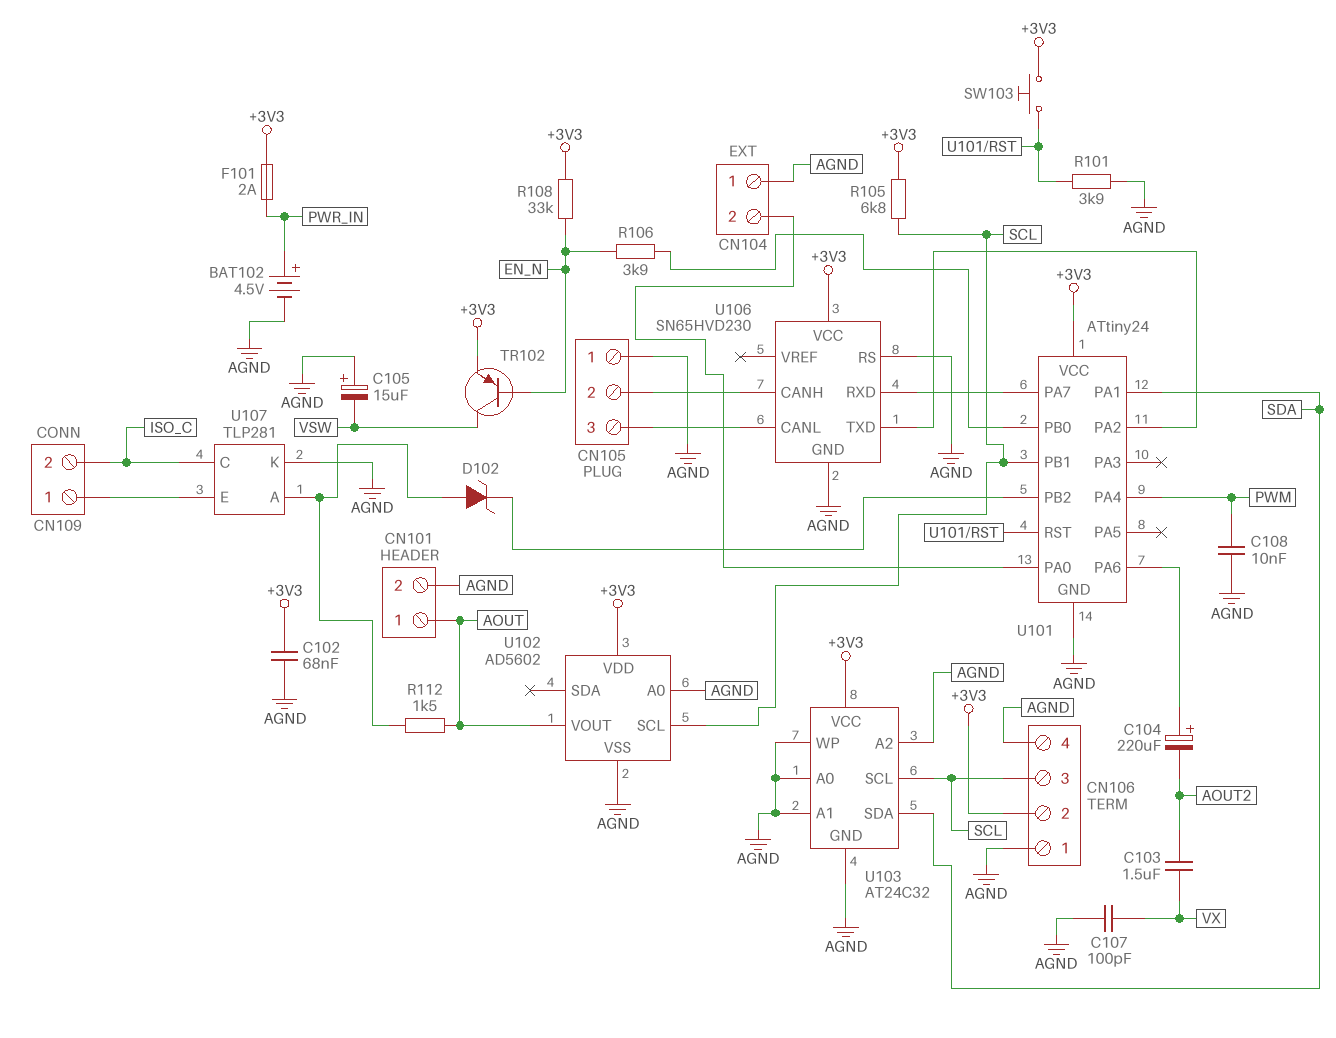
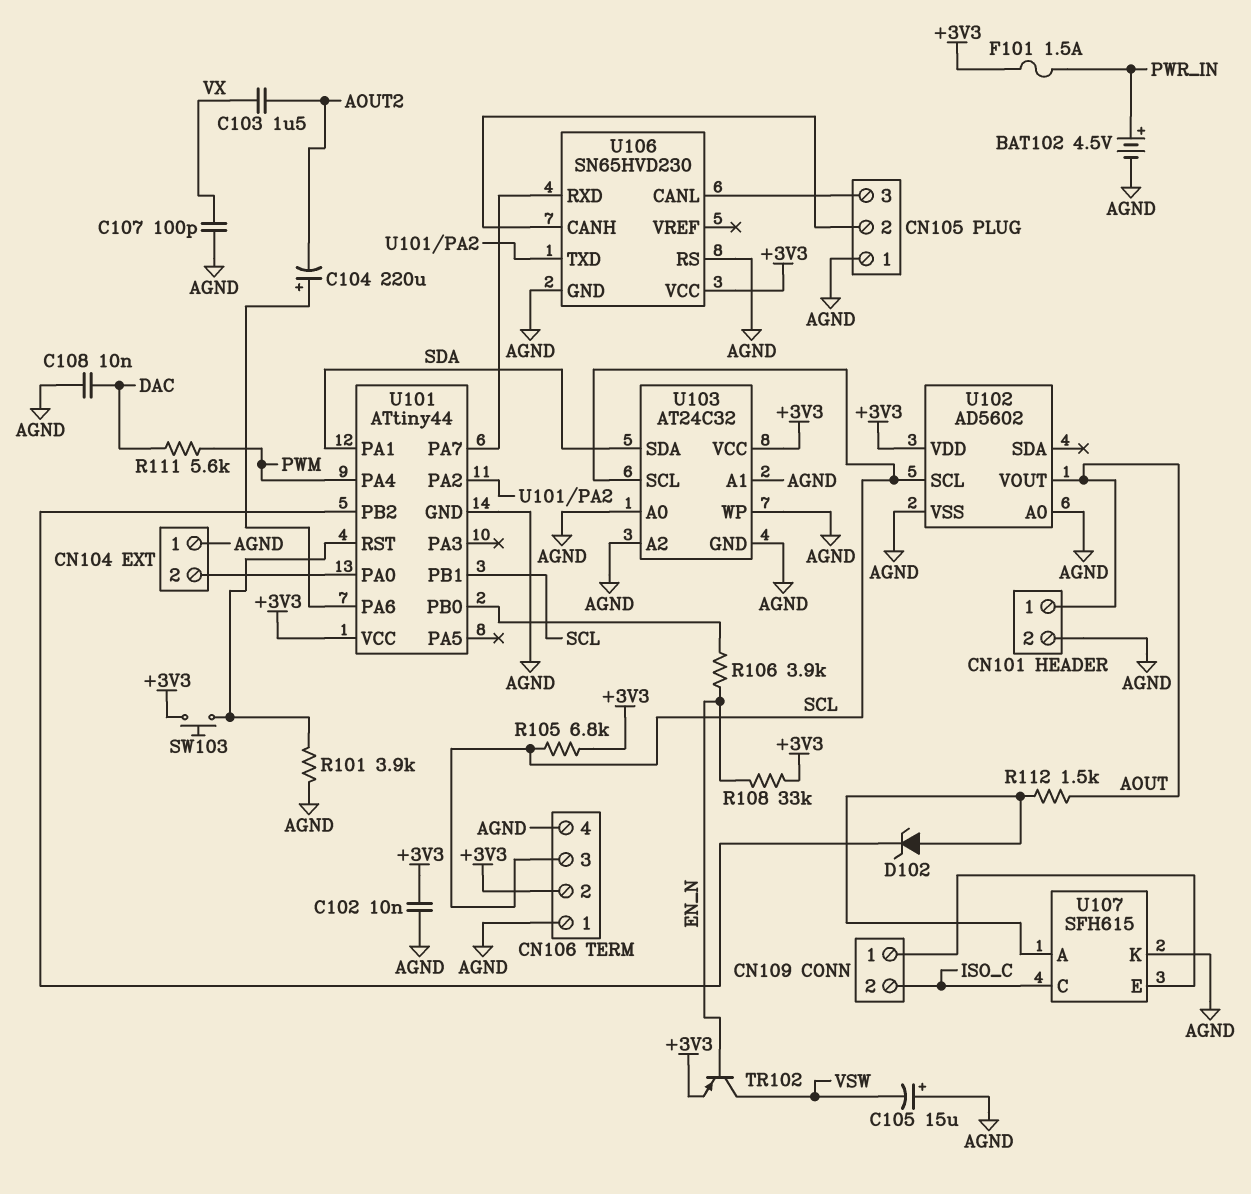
C102: 68nF (+3V3, AGND) -> 10nF (+3V3, AGND)
C108: 10nF (AGND, PWM) -> 10nF (AGND, DAC)
F101: 2A (+3V3, PWR_IN) -> 1.5A (+3V3, PWR_IN)
R111: none -> 5.6k (DAC, PWM)
U101: ATtiny24 -> ATtiny44
U107: TLP281 -> SFH615

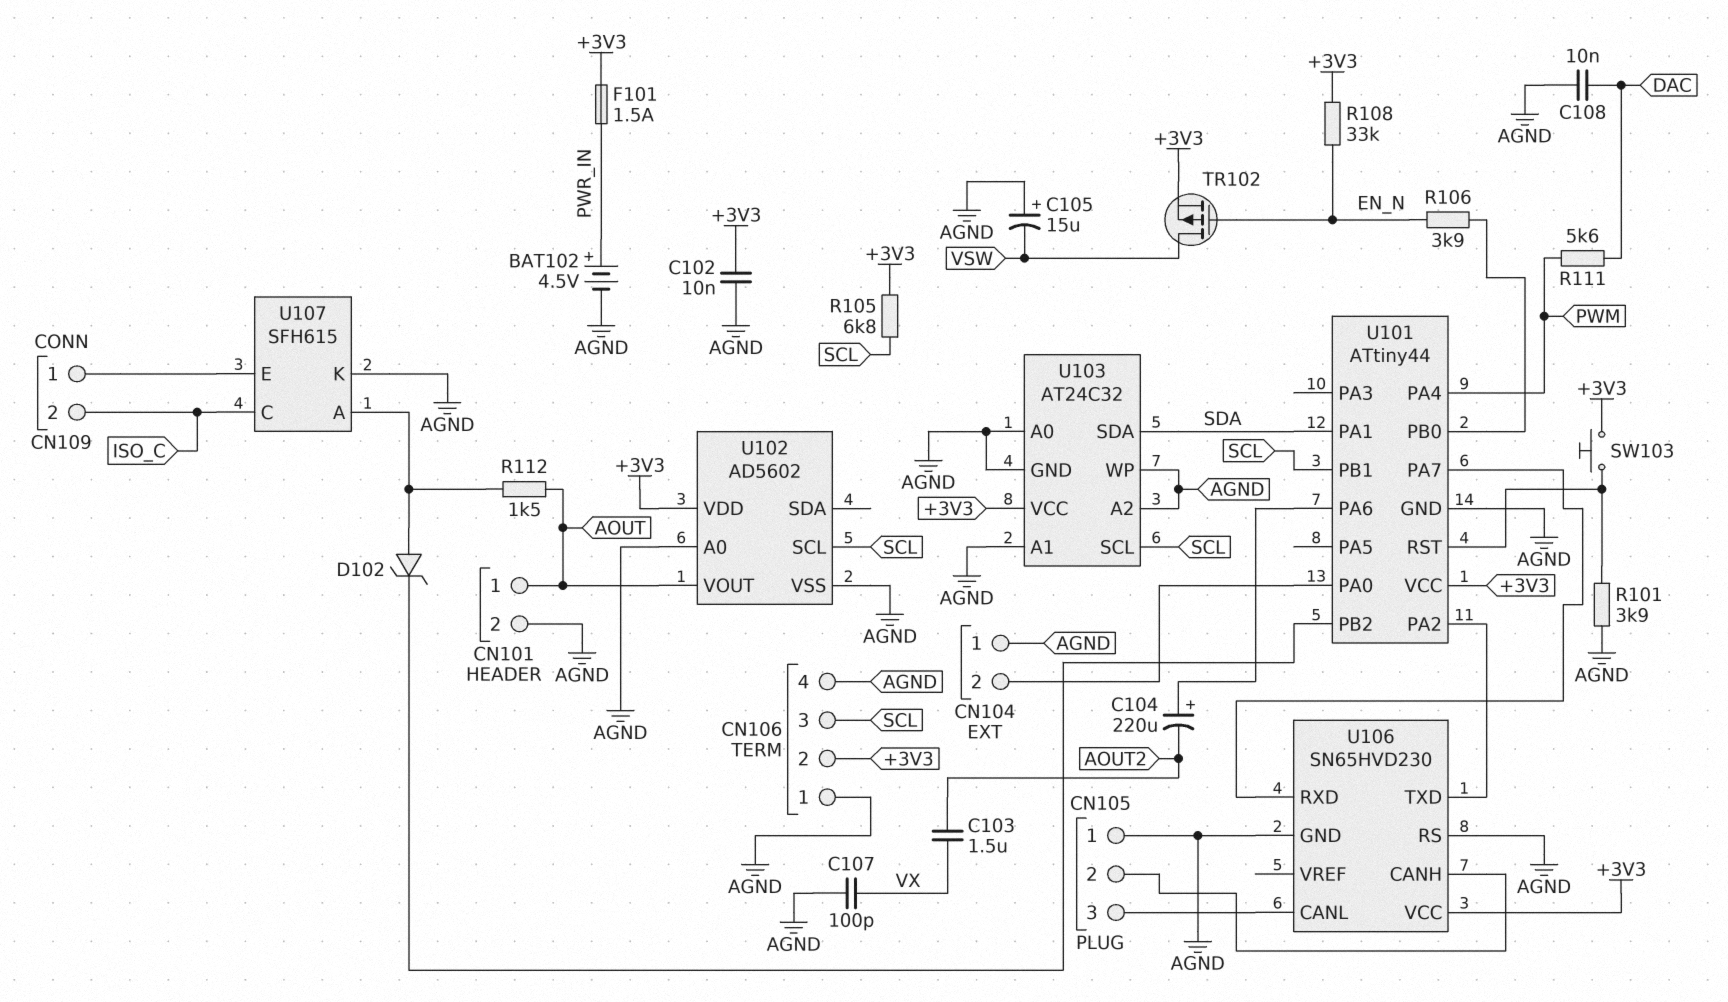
TR102: PNP (B EN_N, C VSW, E +3V3) -> PMOS (G EN_N, D VSW, S +3V3)

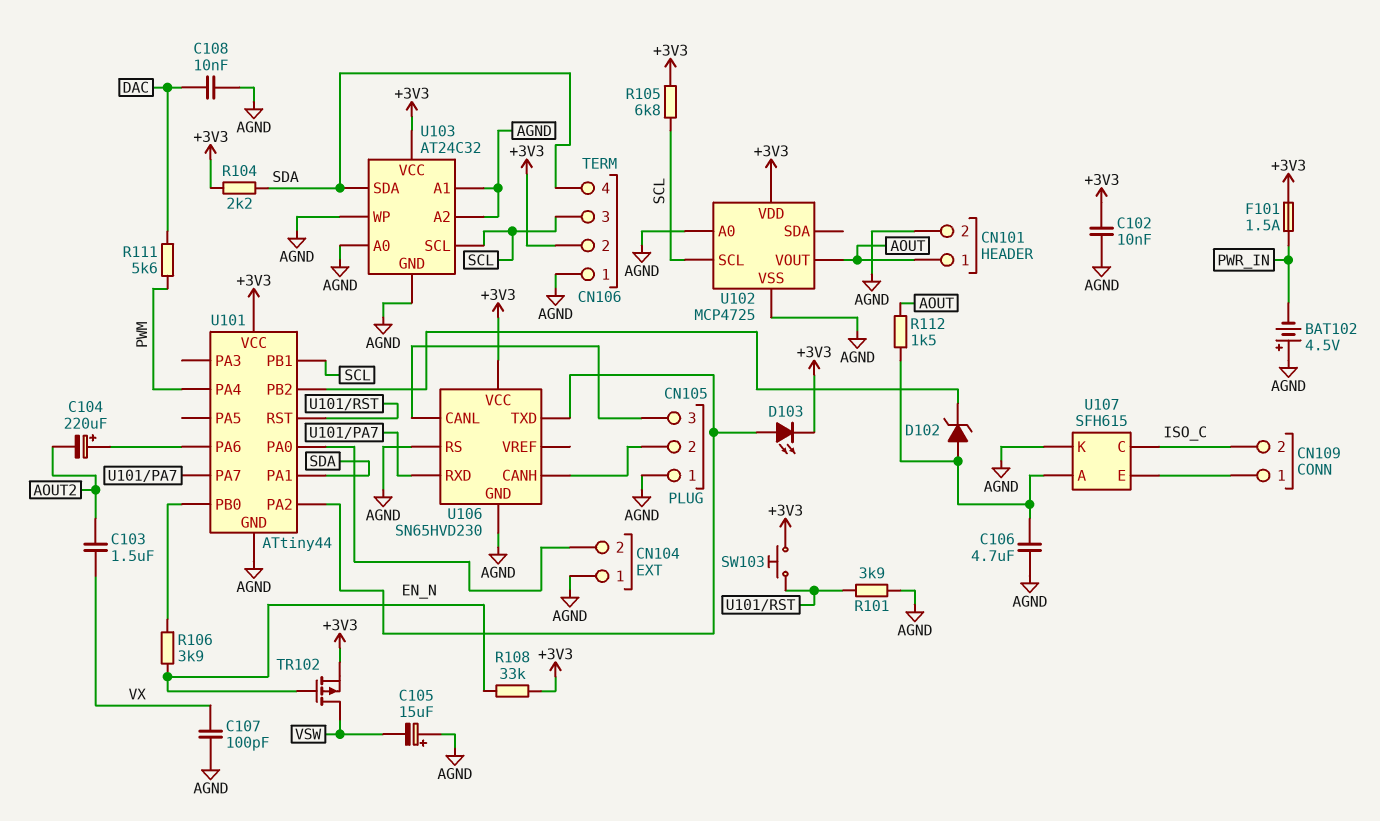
BAT102: 4.5V (plus PWR_IN, minus AGND) -> 4.5V (plus AGND, minus PWR_IN)
C106: none -> 4.7uF (AGND, U107/A)
CN106 pin 4: AGND -> SDA
D103: none -> LED (A U101/PA2, K +3V3)
R104: none -> 2.2k (+3V3, SDA)
U102: AD5602 -> MCP4725

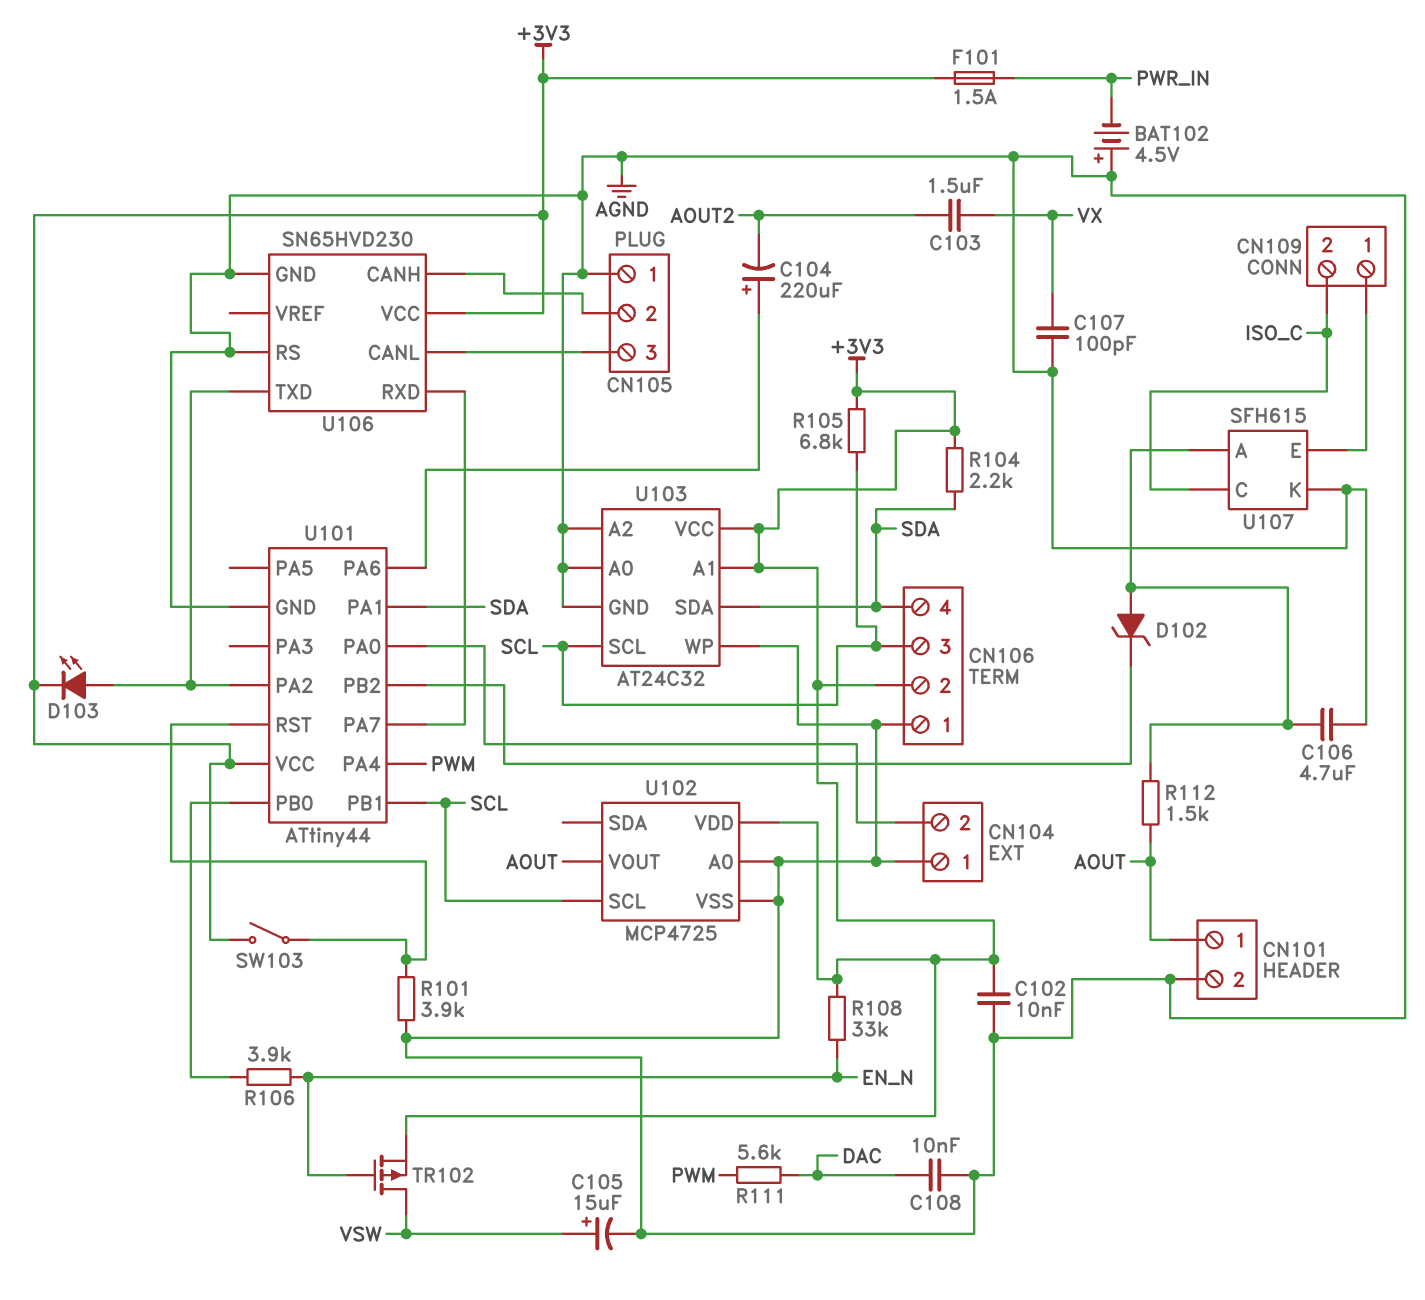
C105: 15uF (plus AGND, minus VSW) -> 15uF (plus VSW, minus AGND)
SW103: button (+3V3, U101/RST) -> switch (+3V3, U101/RST)
U103 pin A1: AGND -> +3V3

